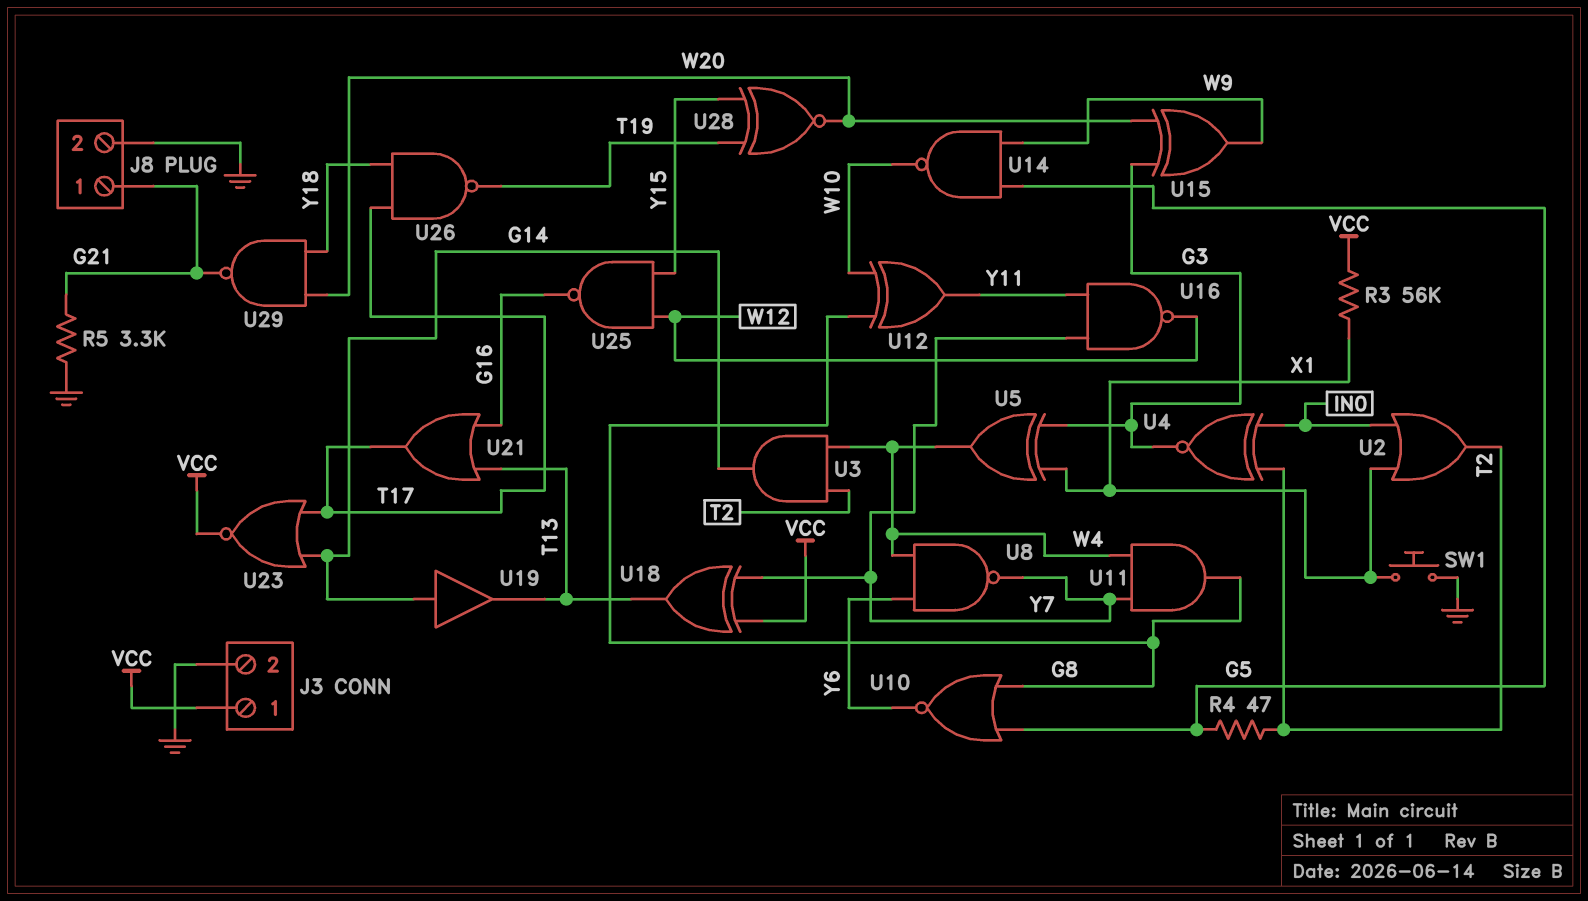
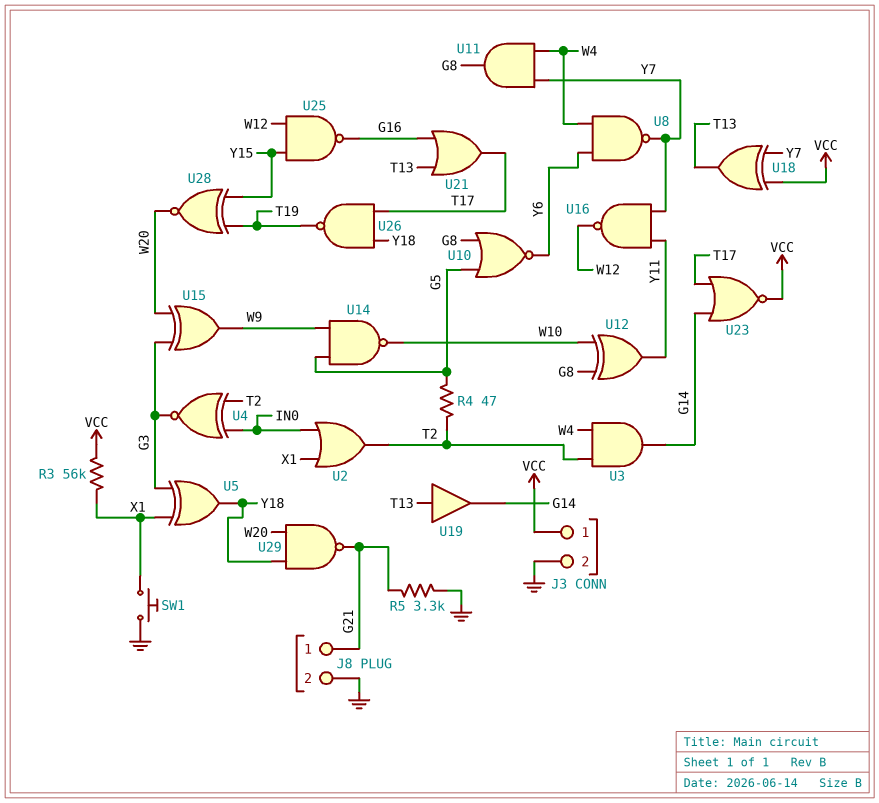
U5: XOR (in G3, in X1, out W4) -> XOR (in G3, in X1, out Y18)
U19: buffer (in G14, out T13) -> buffer (in T13, out G14)

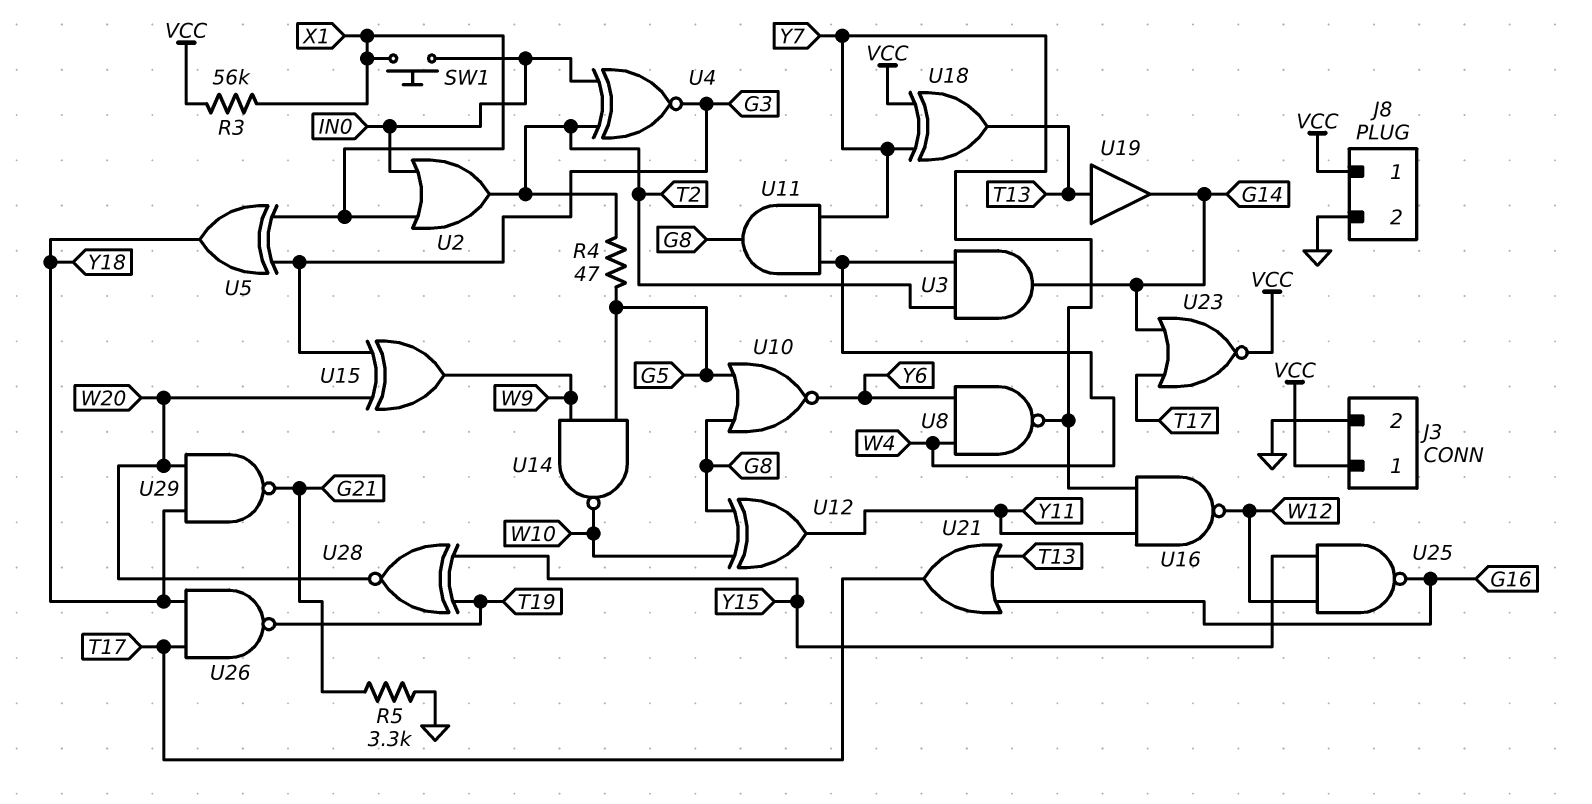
J8 pin 1: G21 -> VCC
SW1: button (GND, X1) -> button (IN0, X1)

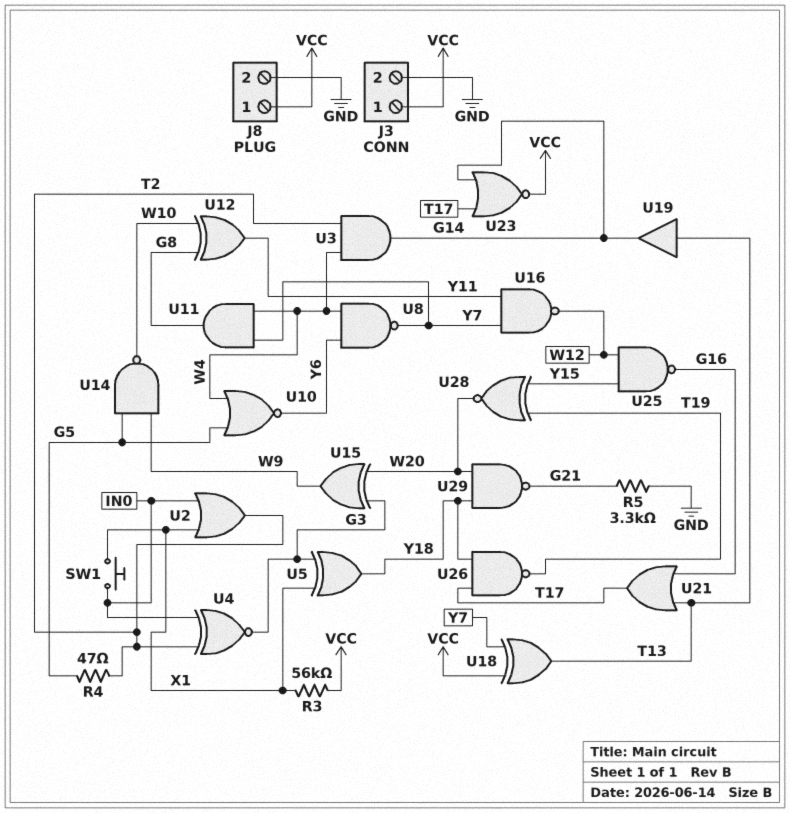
U10: NOR (in G5, in G8, out Y6) -> NOR (in G5, in W4, out Y6)

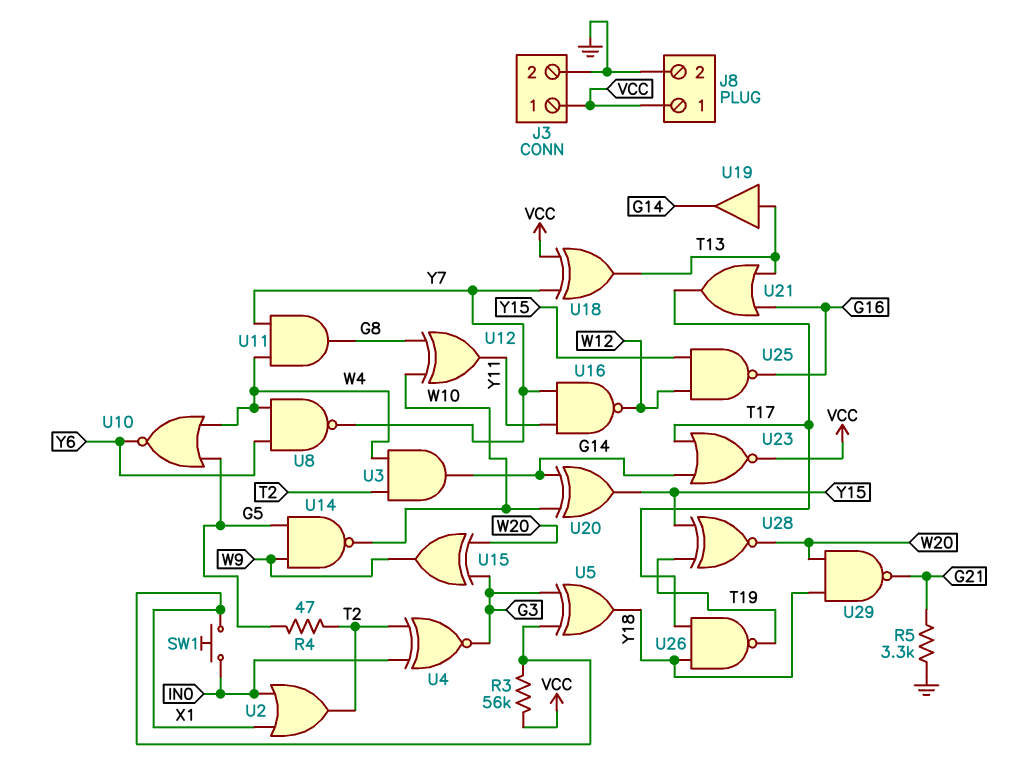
U20: none -> XOR (in G14, in W10, out Y15)

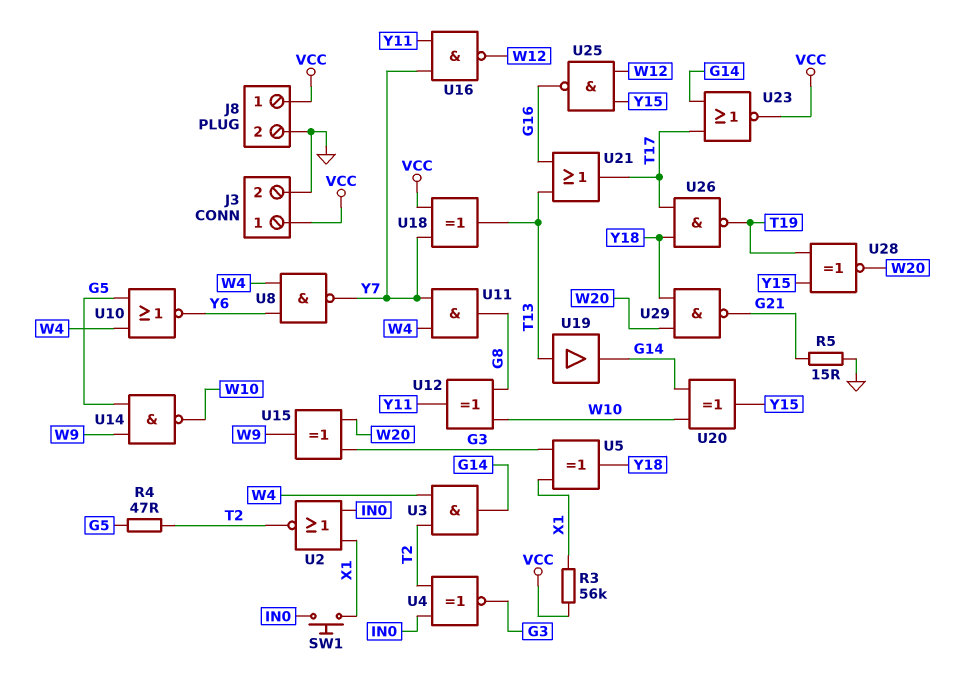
R5: 3.3k (G21, GND) -> 15 (G21, GND)
U2: OR (in IN0, in X1, out T2) -> NOR (in IN0, in X1, out T2)

